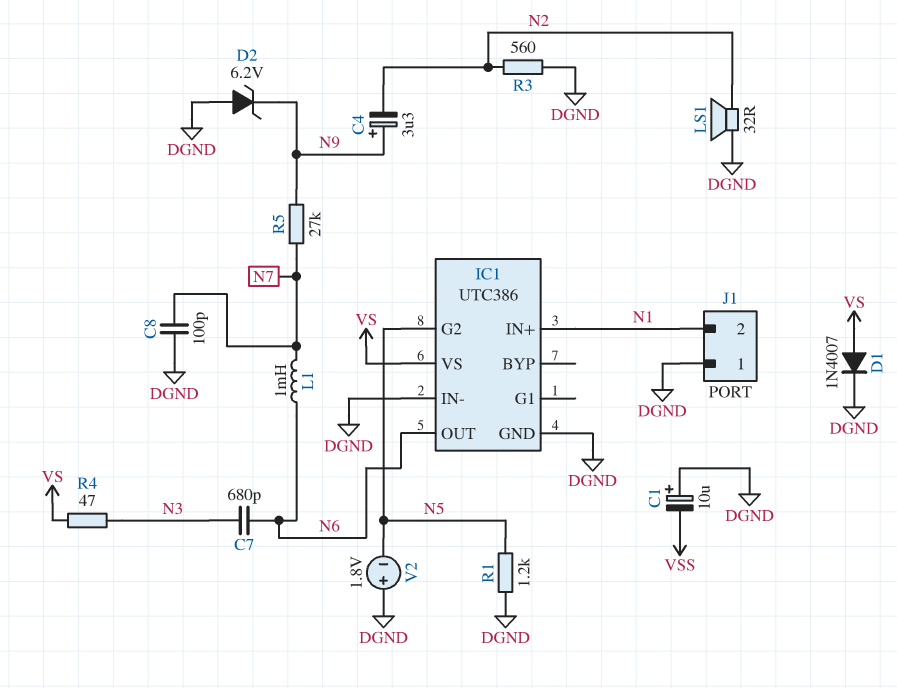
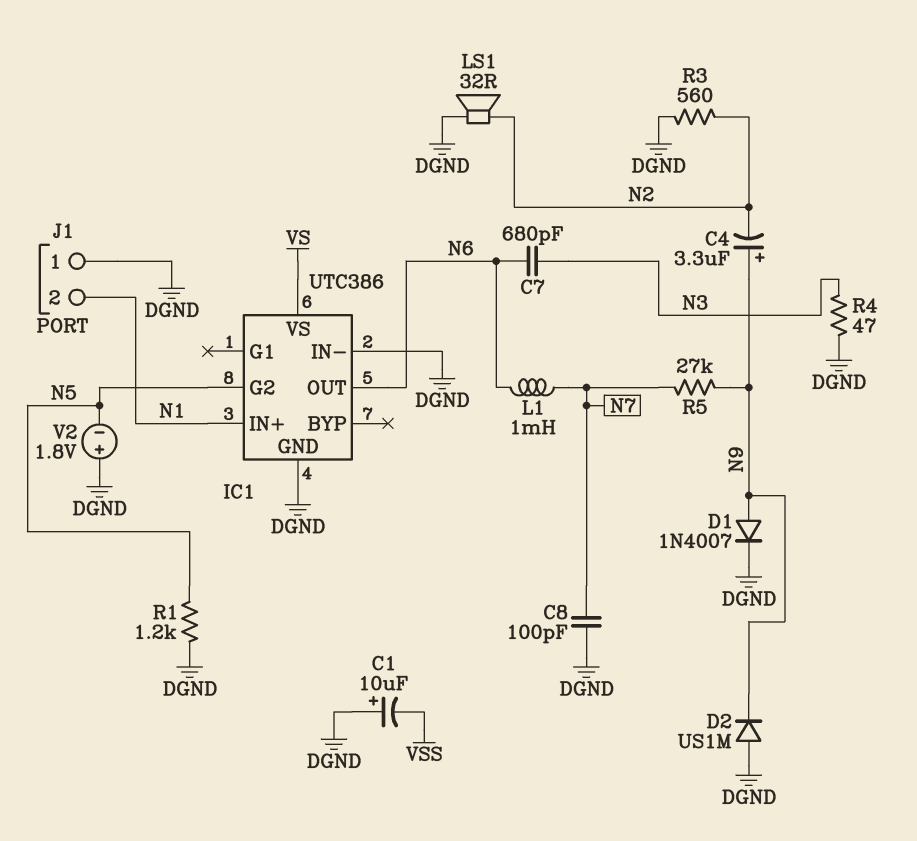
D1: diode 1N4007 (A VS, K DGND) -> diode 1N4007 (A N9, K DGND)
D2: zener 6.2V (A DGND, K N9) -> diode US1M (A DGND, K N9)
R4: 47 (N3, VS) -> 47 (DGND, N3)

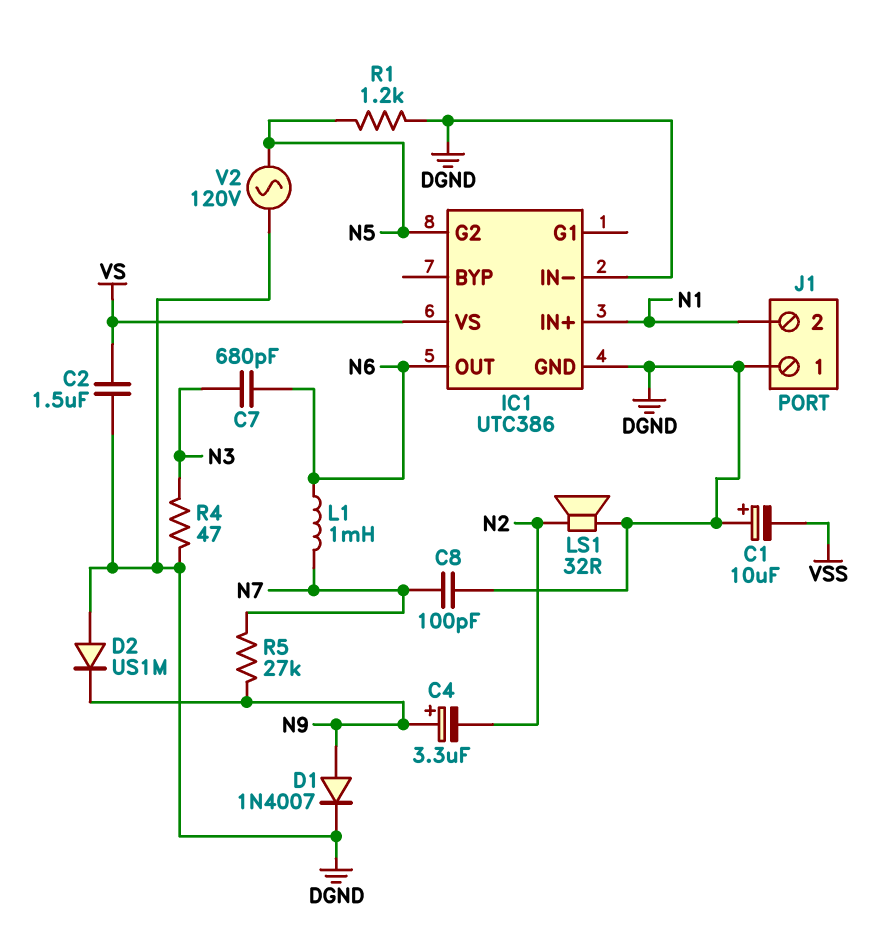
C2: none -> 1.5uF (DGND, VS)
R3: 560 (DGND, N2) -> none
V2: 1.8V (plus DGND, minus N5) -> AC 120V (DGND, N5)

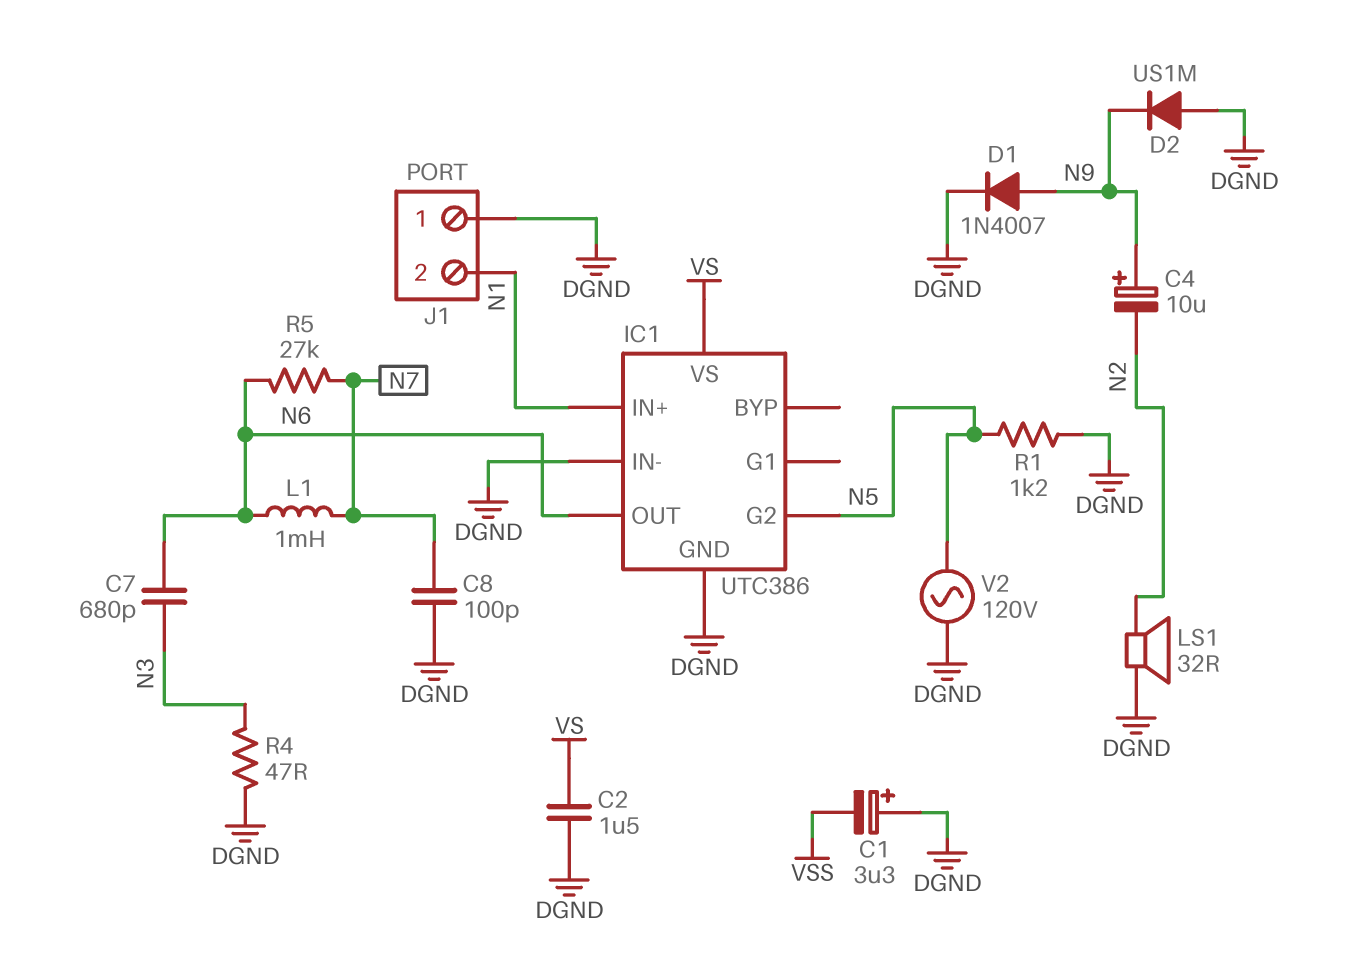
C1: 10uF (plus DGND, minus VSS) -> 3.3uF (plus DGND, minus VSS)
C4: 3.3uF (plus N9, minus N2) -> 10uF (plus N9, minus N2)
R5: 27k (N7, N9) -> 27k (N6, N7)

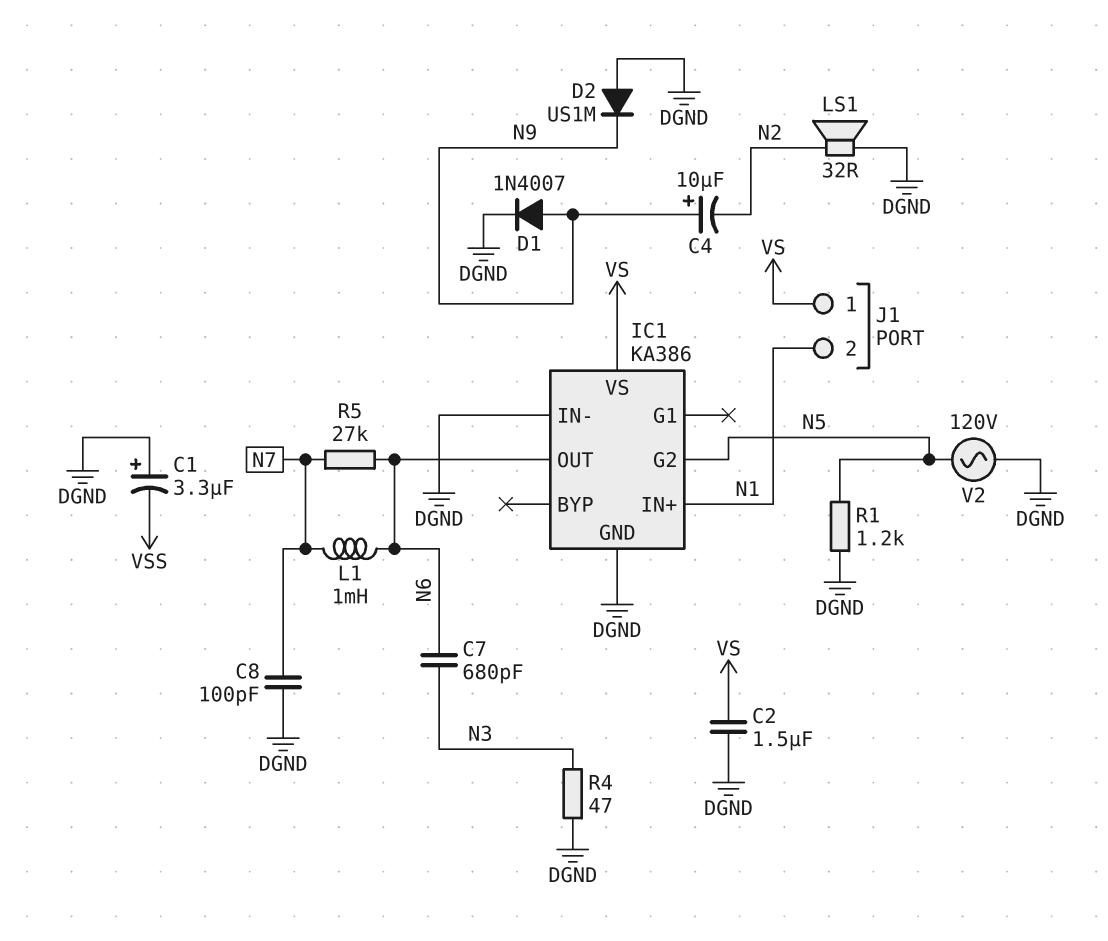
IC1: UTC386 -> KA386
J1 pin 1: DGND -> VS

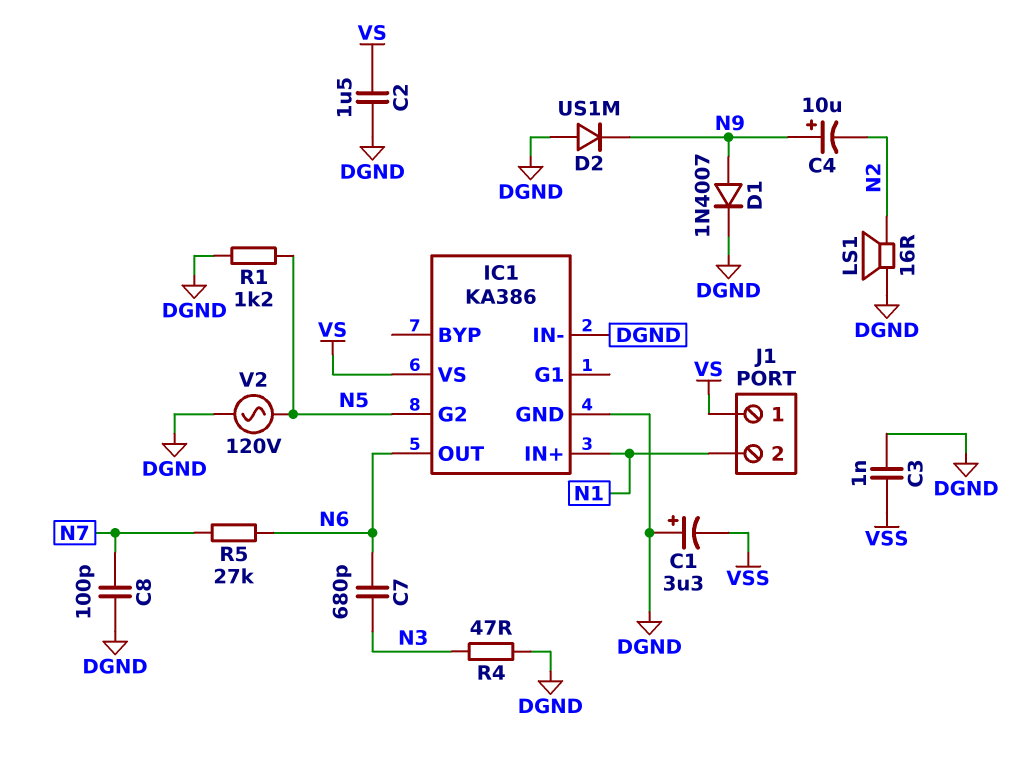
C3: none -> 1nF (DGND, VSS)
L1: 1mH (N6, N7) -> none
LS1: speaker 32R (DGND, N2) -> speaker 16R (DGND, N2)

